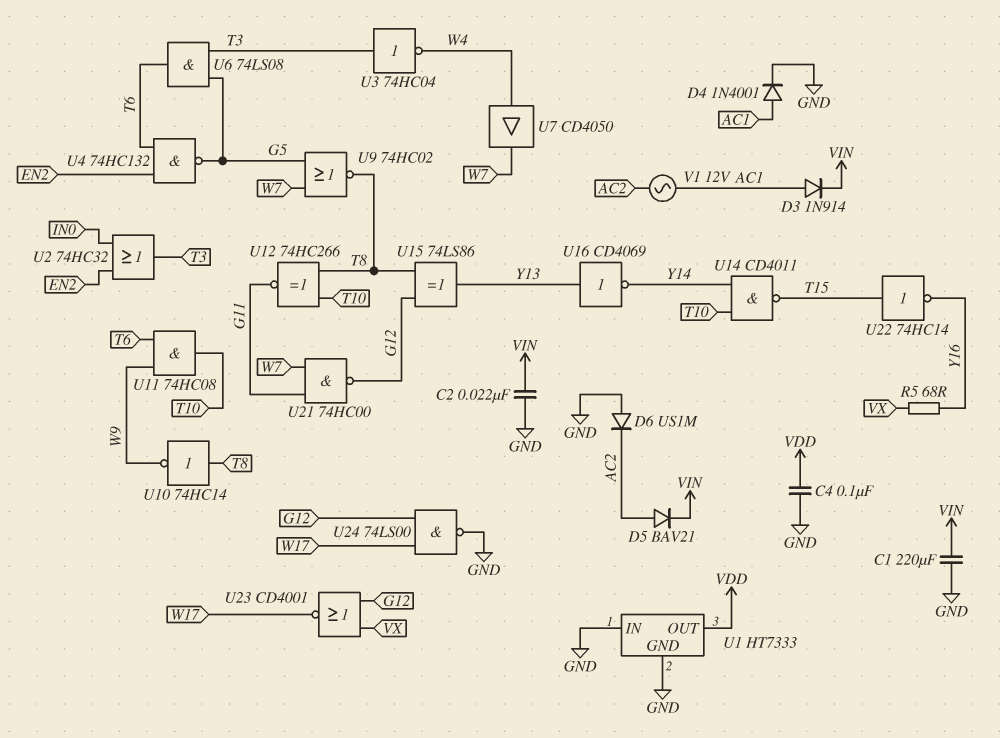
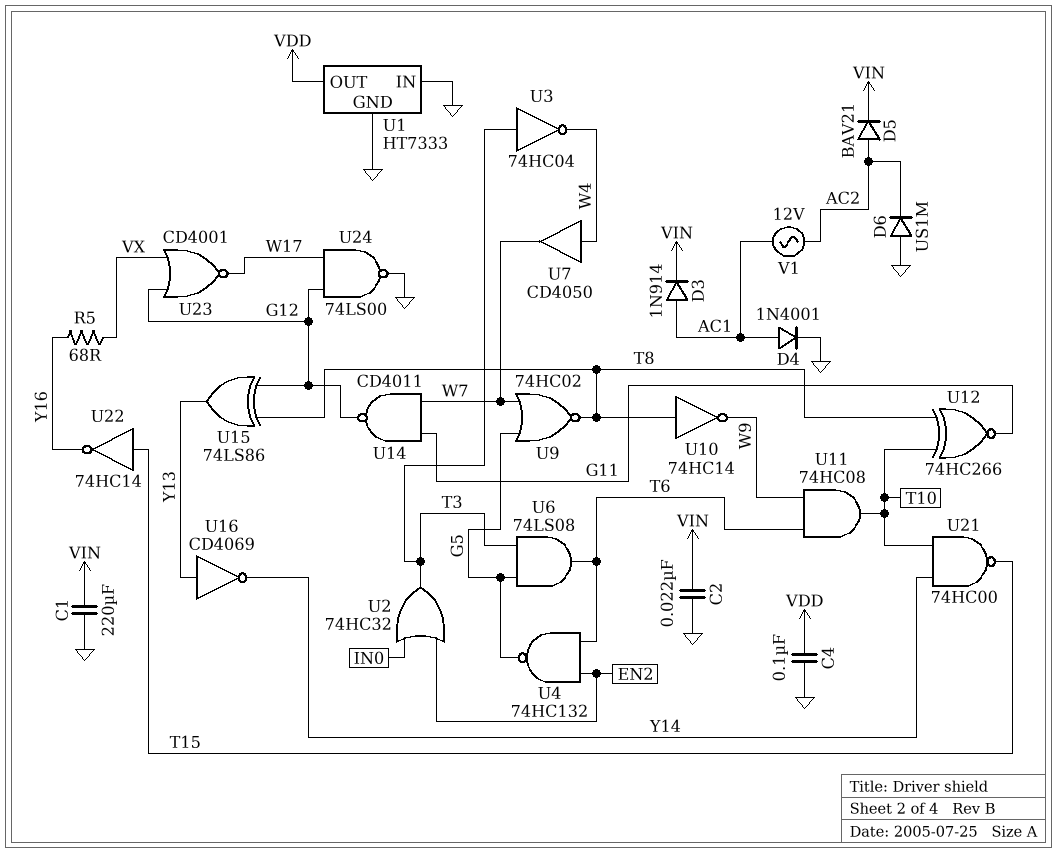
U14: NAND CD4011 (in T10, in Y14, out T15) -> NAND CD4011 (in G11, in W7, out G12)
U21: NAND 74HC00 (in G11, in W7, out G12) -> NAND 74HC00 (in T10, in Y14, out T15)

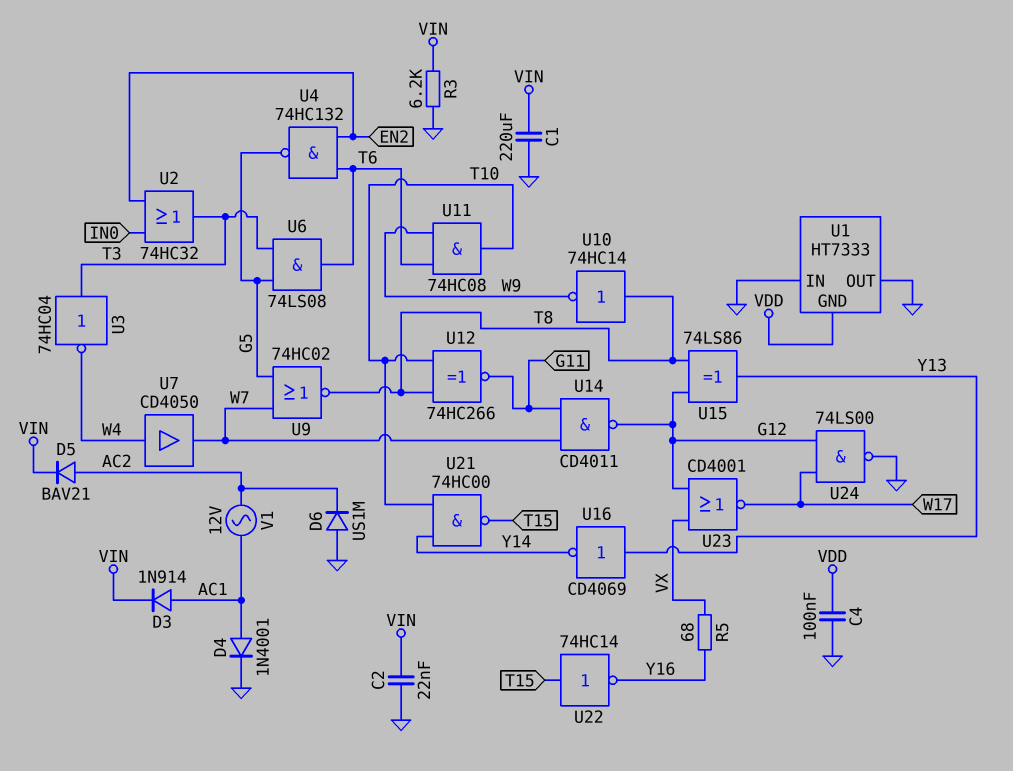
R3: none -> 6.2k (GND, VIN)
U1 pin GND: GND -> VDD
U1 pin OUT: VDD -> GND

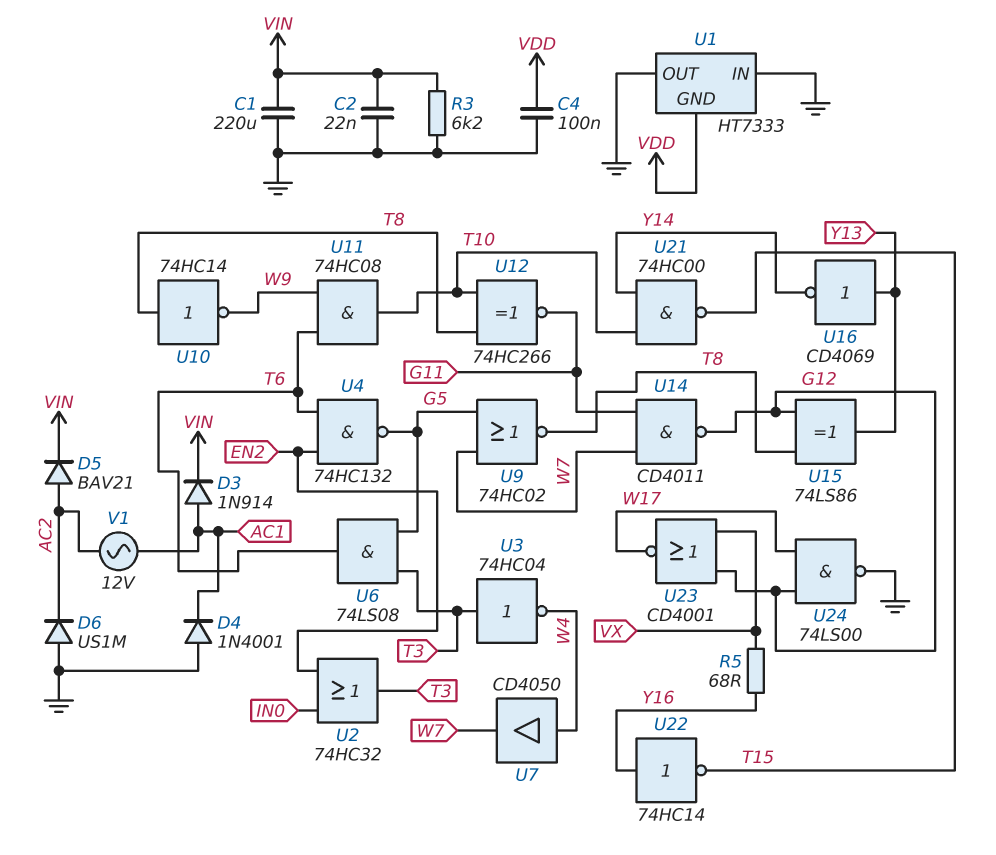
D4: diode 1N4001 (A AC1, K GND) -> diode 1N4001 (A GND, K AC1)
U22: NOT 74HC14 (in T15, out Y16) -> NOT 74HC14 (in Y16, out T15)

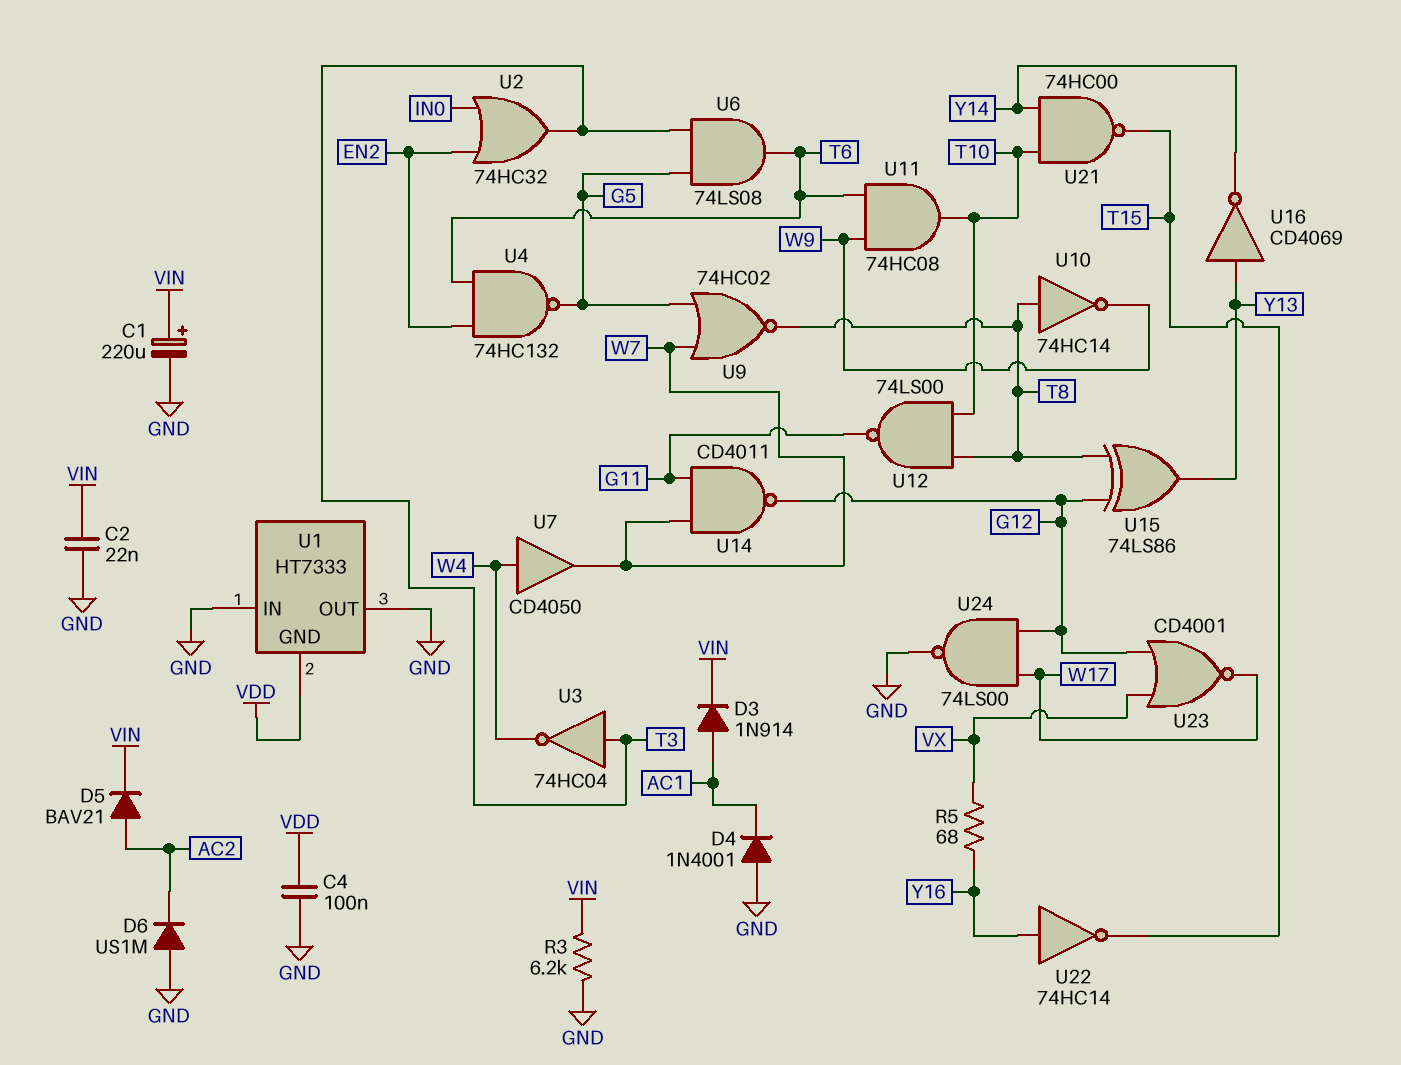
C1: 220uF (GND, VIN) -> 220uF (plus VIN, minus GND)
U12: XNOR 74HC266 (in T8, in T10, out G11) -> NAND 74LS00 (in T8, in T10, out G11)
V1: AC 12V (AC1, AC2) -> none

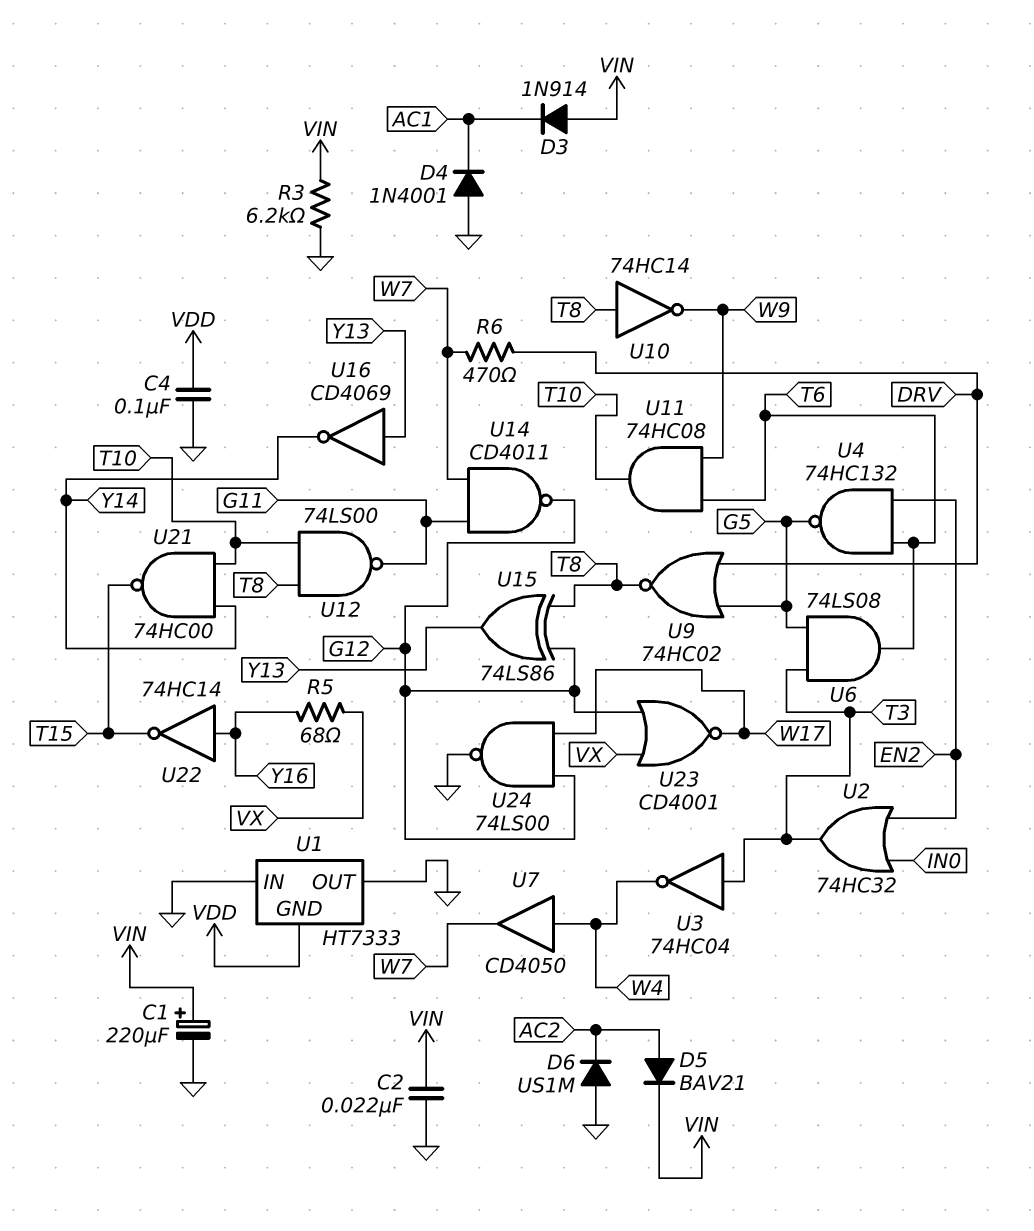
D3: diode 1N914 (A AC1, K VIN) -> diode 1N914 (A VIN, K AC1)
R6: none -> 470 (DRV, W7)
U9: NOR 74HC02 (in G5, in W7, out T8) -> NOR 74HC02 (in DRV, in G5, out T8)

